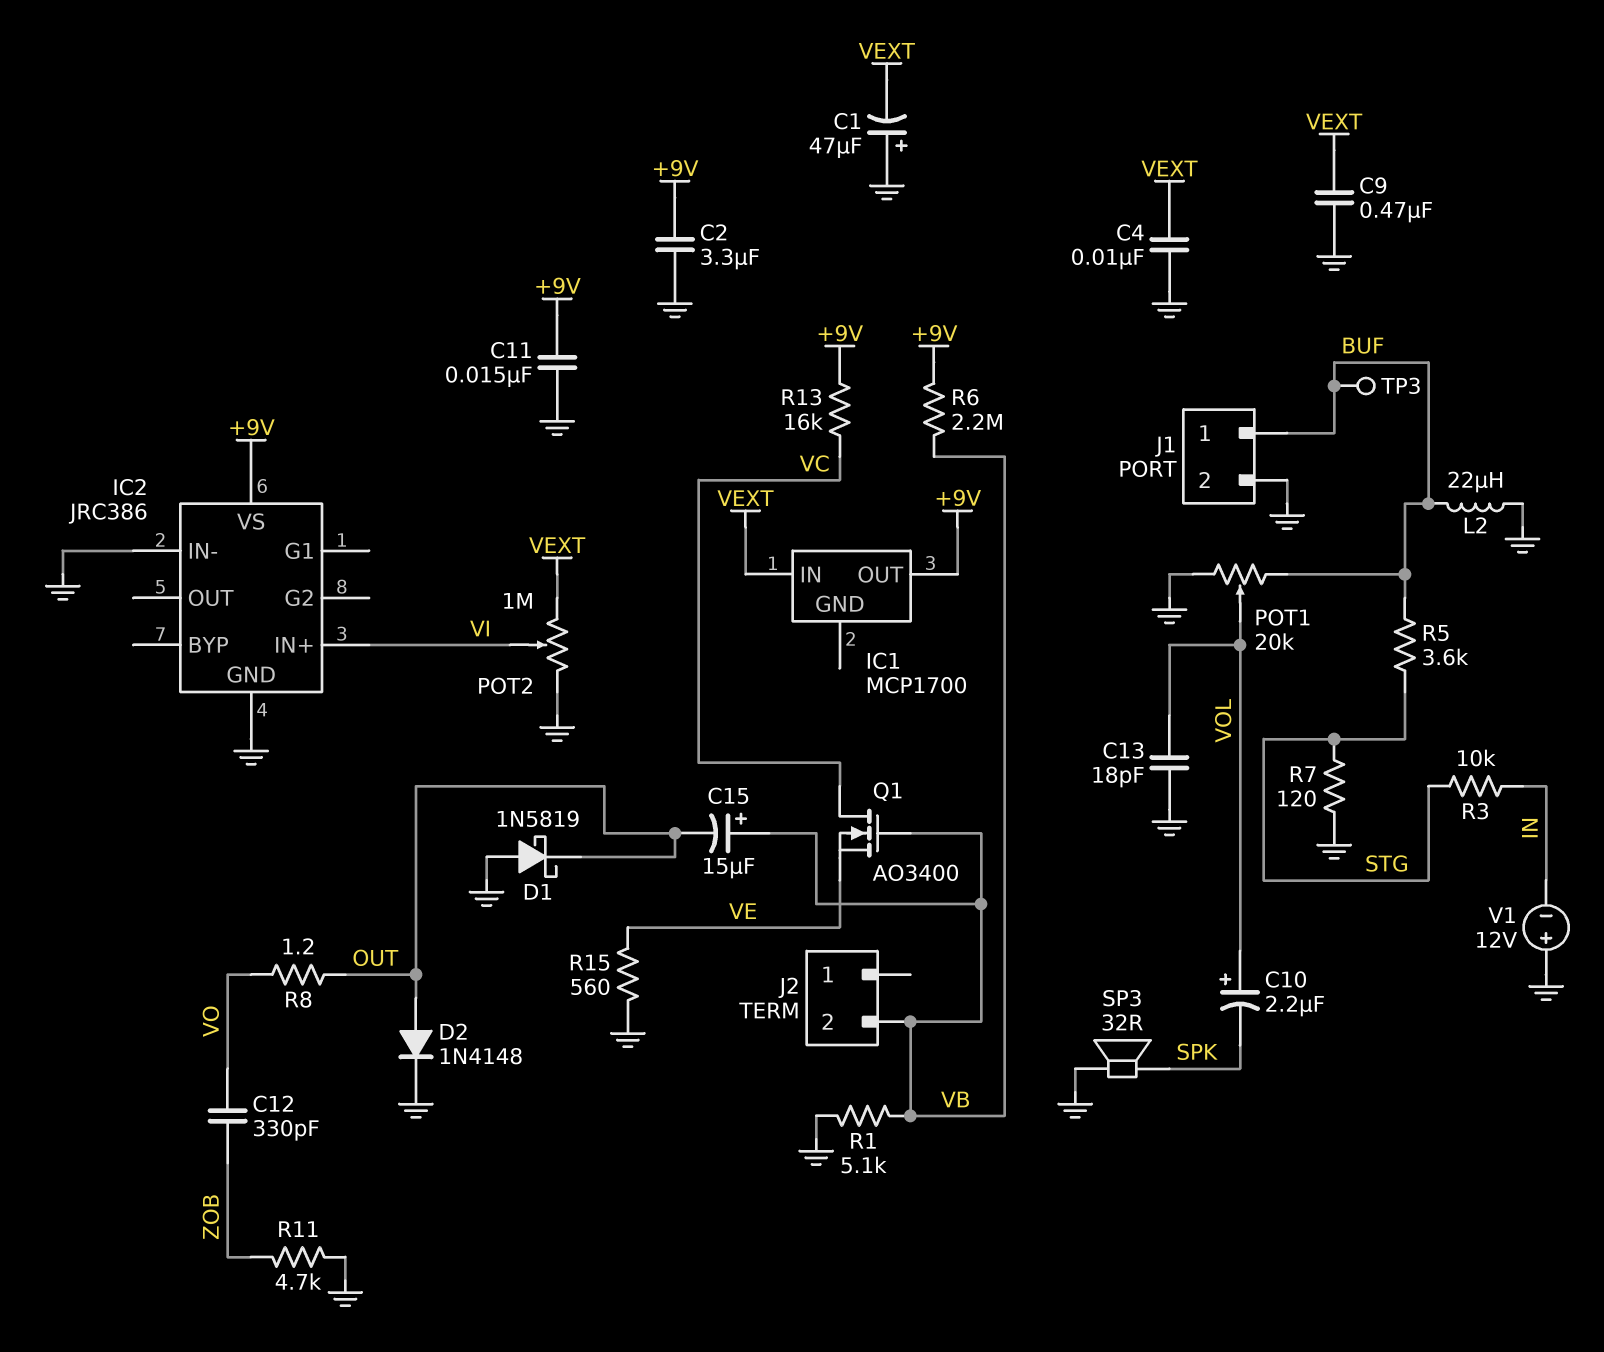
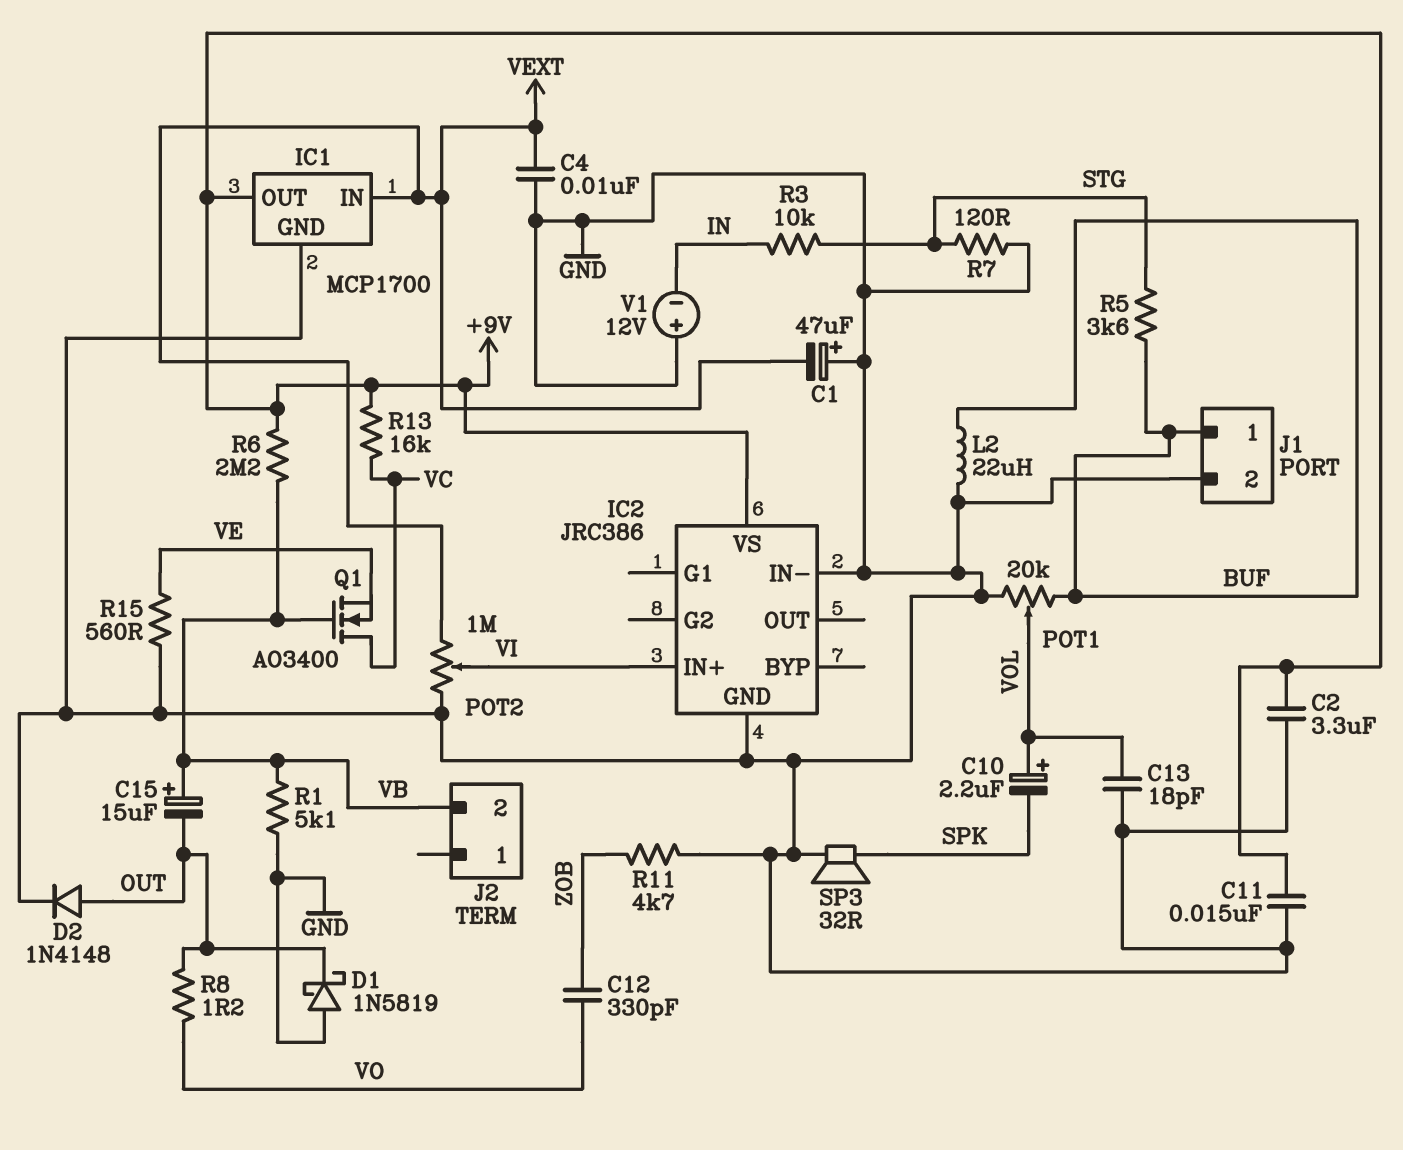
C9: 470nF (GND, VEXT) -> none
IC1 pin GND: none -> GND
TP3: test point (BUF) -> none

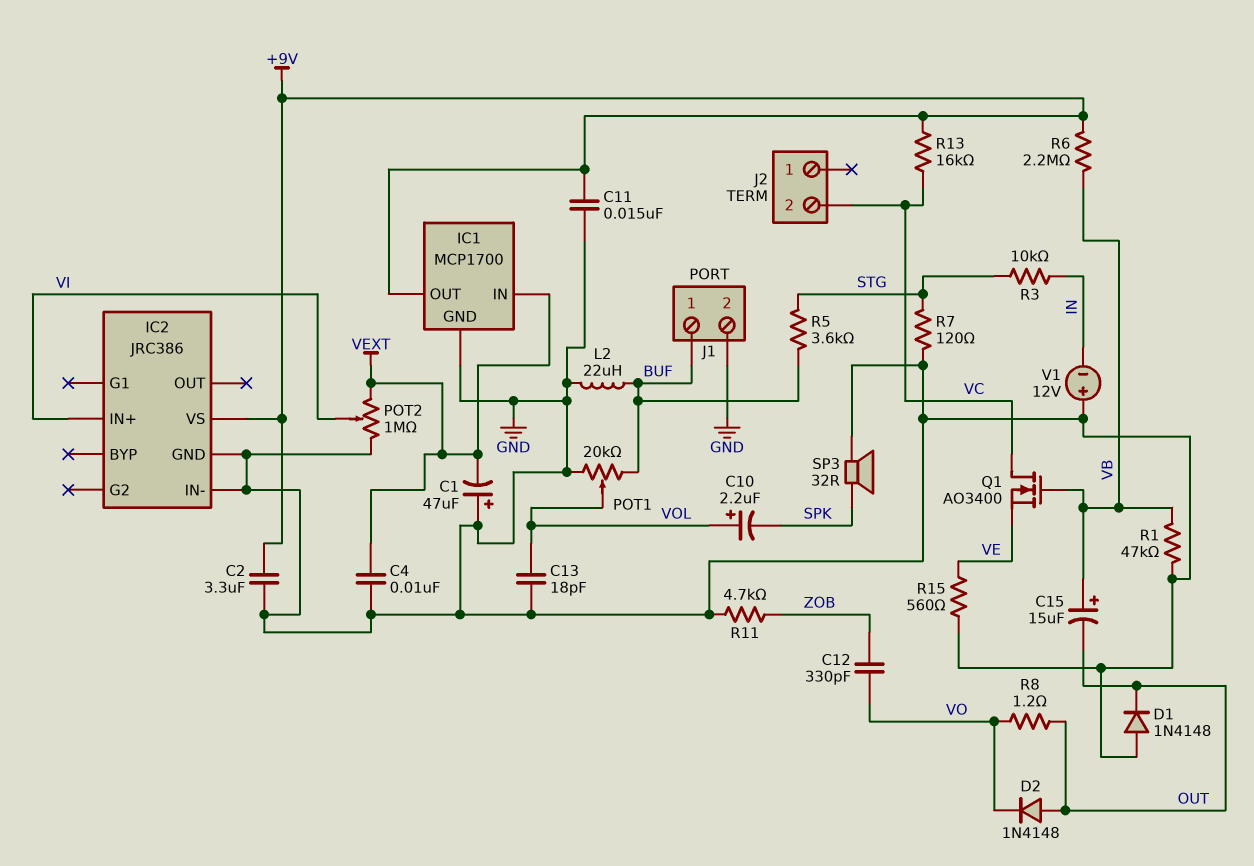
D1: schottky 1N5819 (A GND, K OUT) -> diode 1N4148 (A GND, K OUT)
D2: diode 1N4148 (A OUT, K GND) -> diode 1N4148 (A OUT, K VO)
J2 pin 2: VB -> VC
R1: 5.1k (GND, VB) -> 47k (GND, VB)

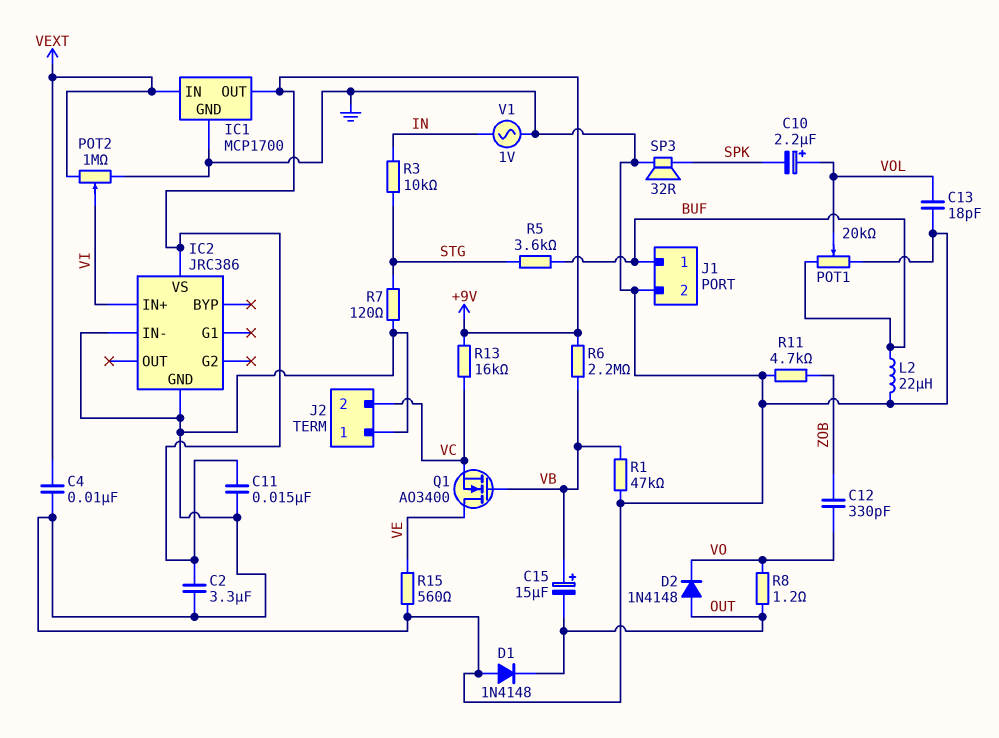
C1: 47uF (plus GND, minus VEXT) -> none
J2 pin 1: none -> GND
Q1: NMOS AO3400 (G VB, D VC, S VE) -> NMOS AO3400 (G VB, D VE, S VC)
V1: 12V (plus GND, minus IN) -> AC 1V (GND, IN)

